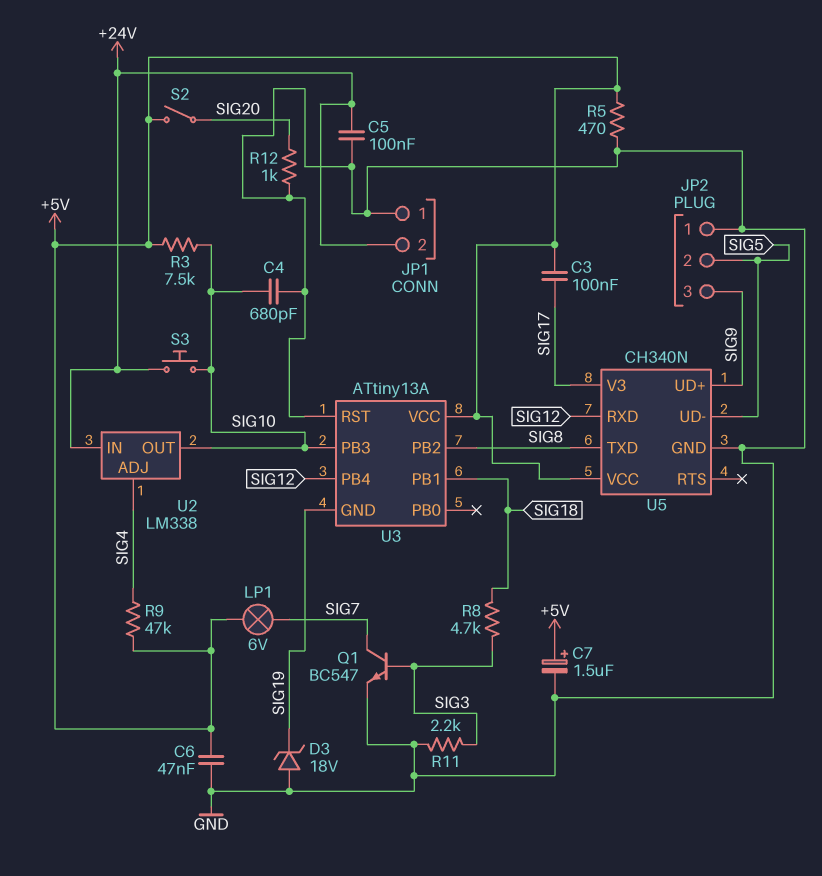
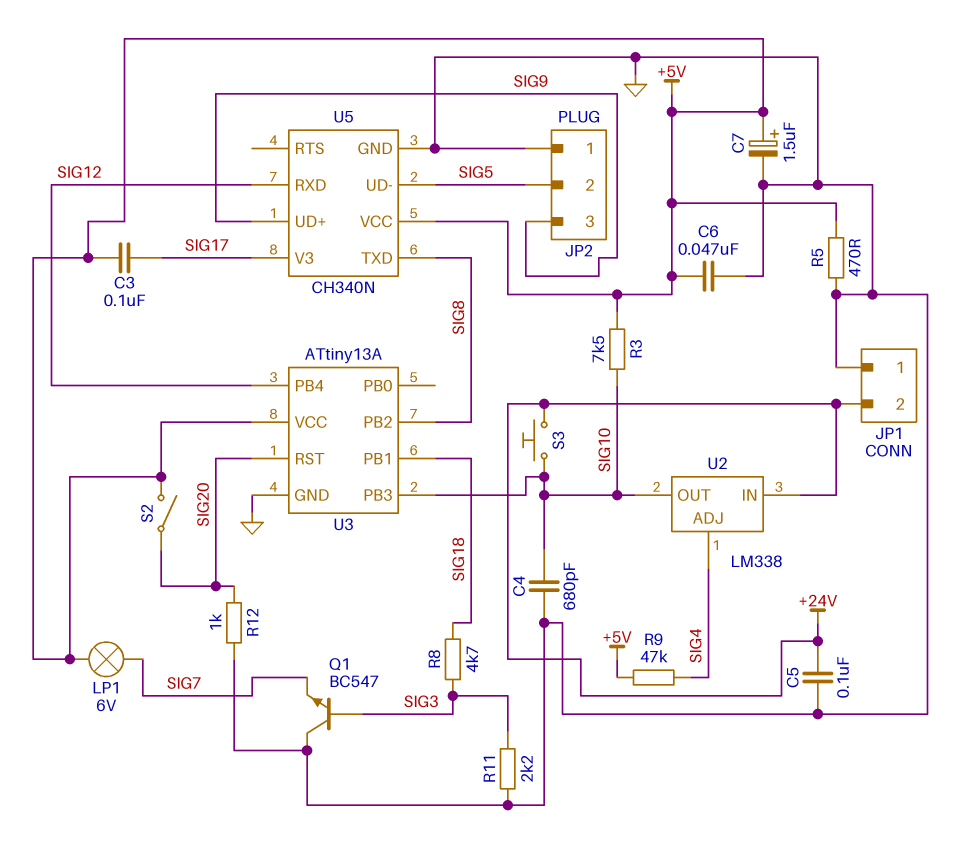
D3: zener 18V (A GND, K SIG19) -> none
Q1: NPN BC547 (B SIG3, C SIG7, E GND) -> NPN BC547 (B SIG3, C GND, E SIG7)
U3 pin GND: SIG19 -> GND
U3 pin RST: GND -> SIG20

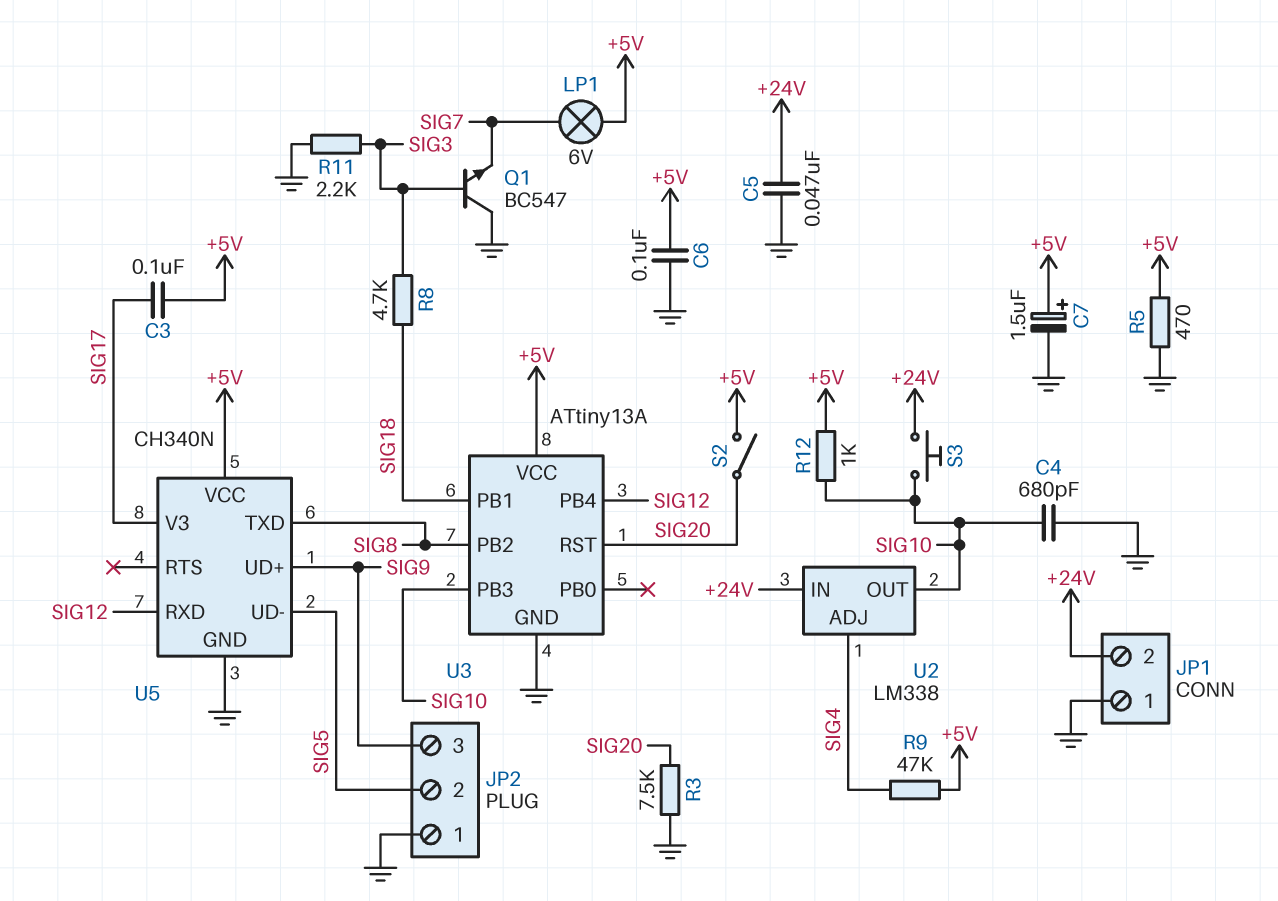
C5: 100nF (+24V, GND) -> 47nF (+24V, GND)
C6: 47nF (+5V, GND) -> 100nF (+5V, GND)
R3: 7.5k (+5V, SIG10) -> 7.5k (GND, SIG20)
R12: 1k (GND, SIG20) -> 1k (+5V, SIG10)

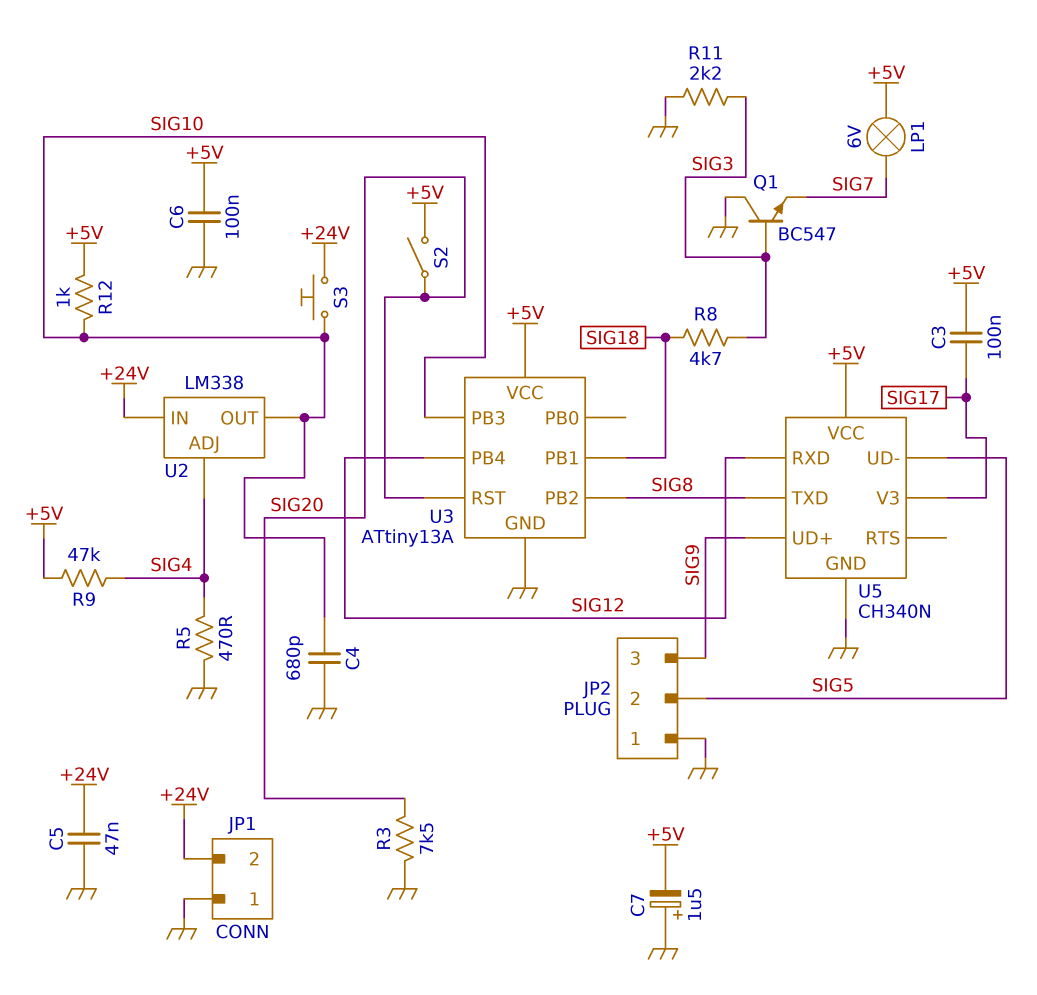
C7: 1.5uF (plus +5V, minus GND) -> 1.5uF (plus GND, minus +5V)
R5: 470 (+5V, GND) -> 470 (GND, SIG4)

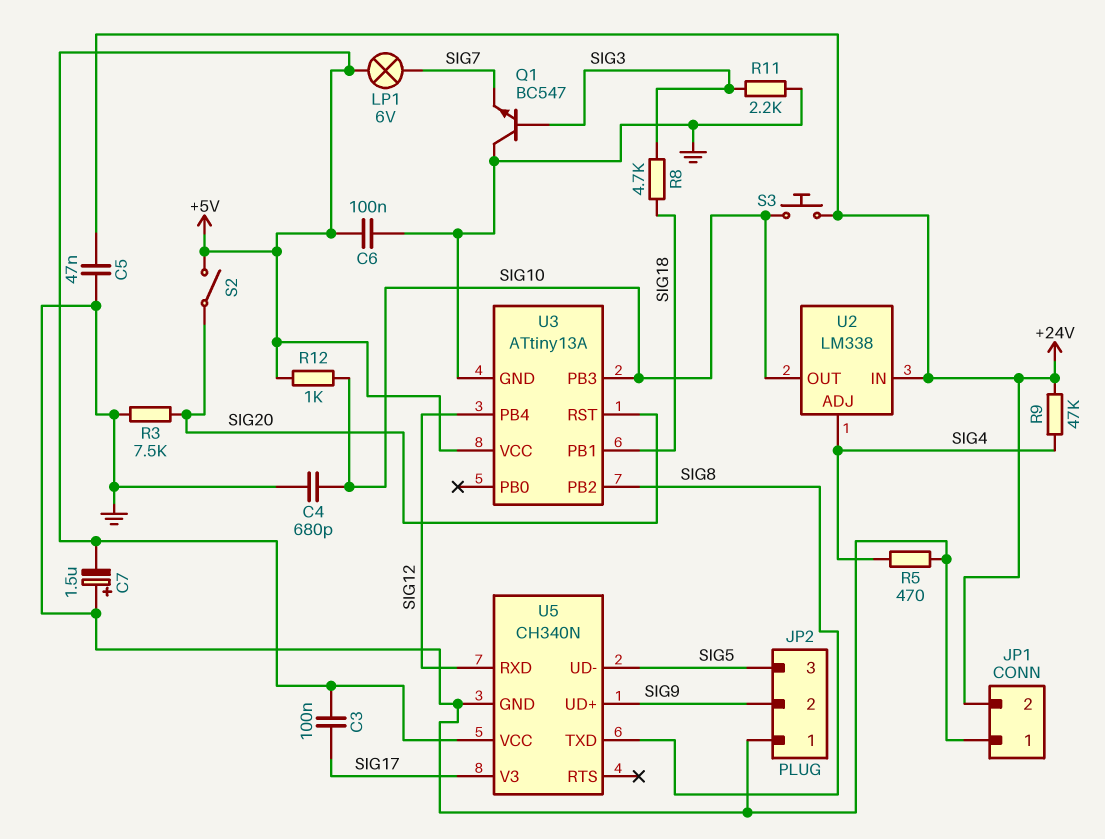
JP2 pin 2: SIG5 -> SIG9
JP2 pin 3: SIG9 -> SIG5
R9: 47k (+5V, SIG4) -> 47k (+24V, SIG4)

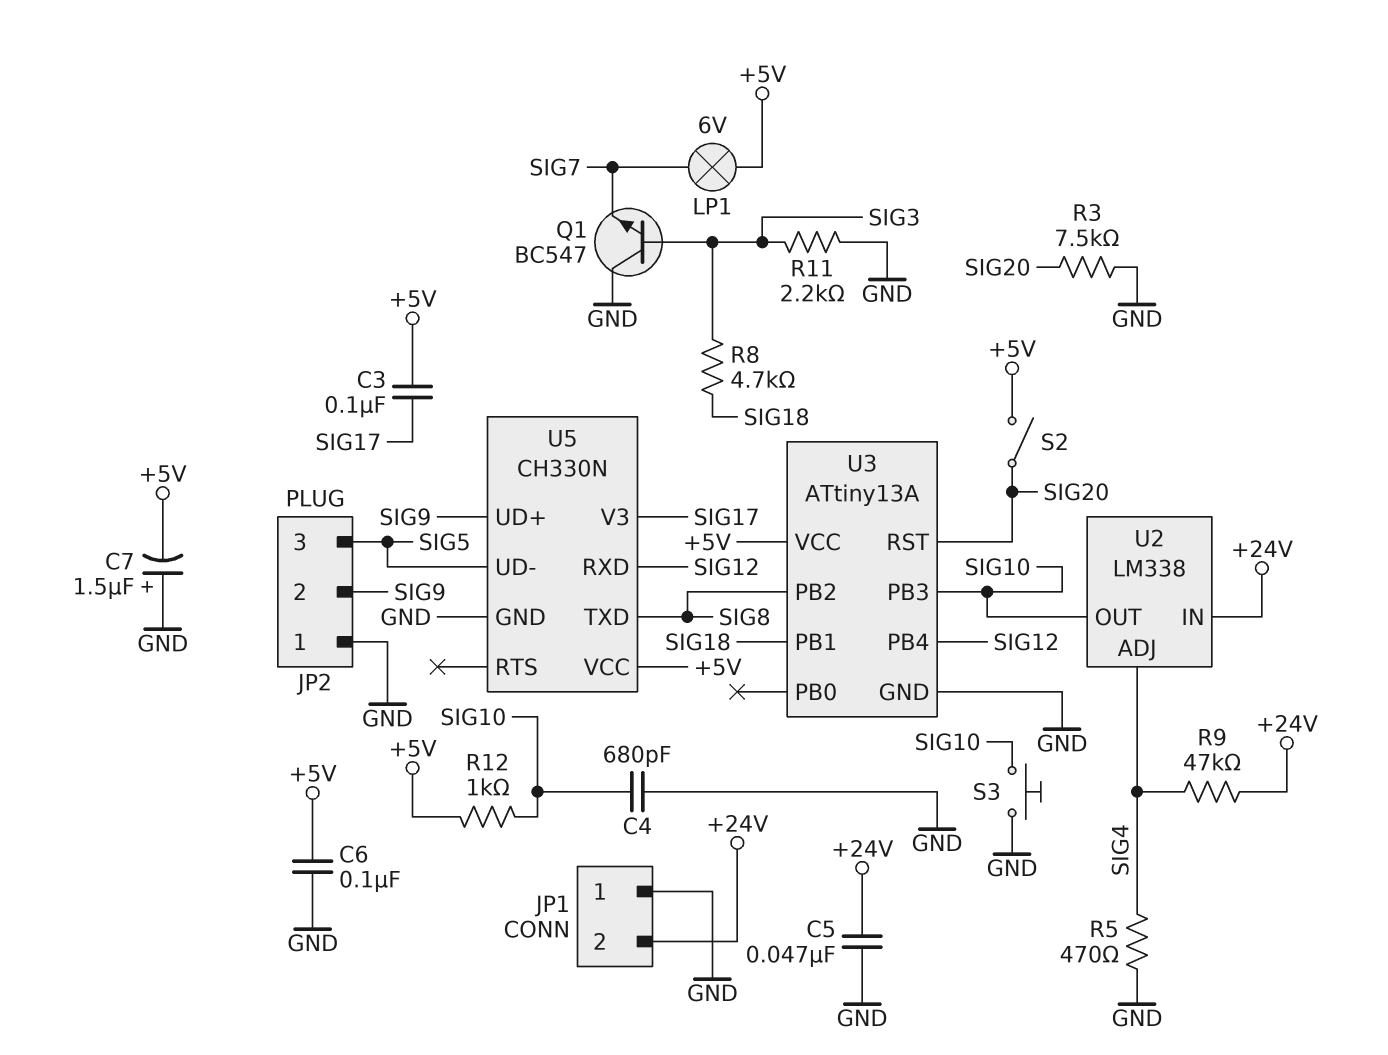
S3: button (+24V, SIG10) -> button (GND, SIG10)
U5: CH340N -> CH330N

